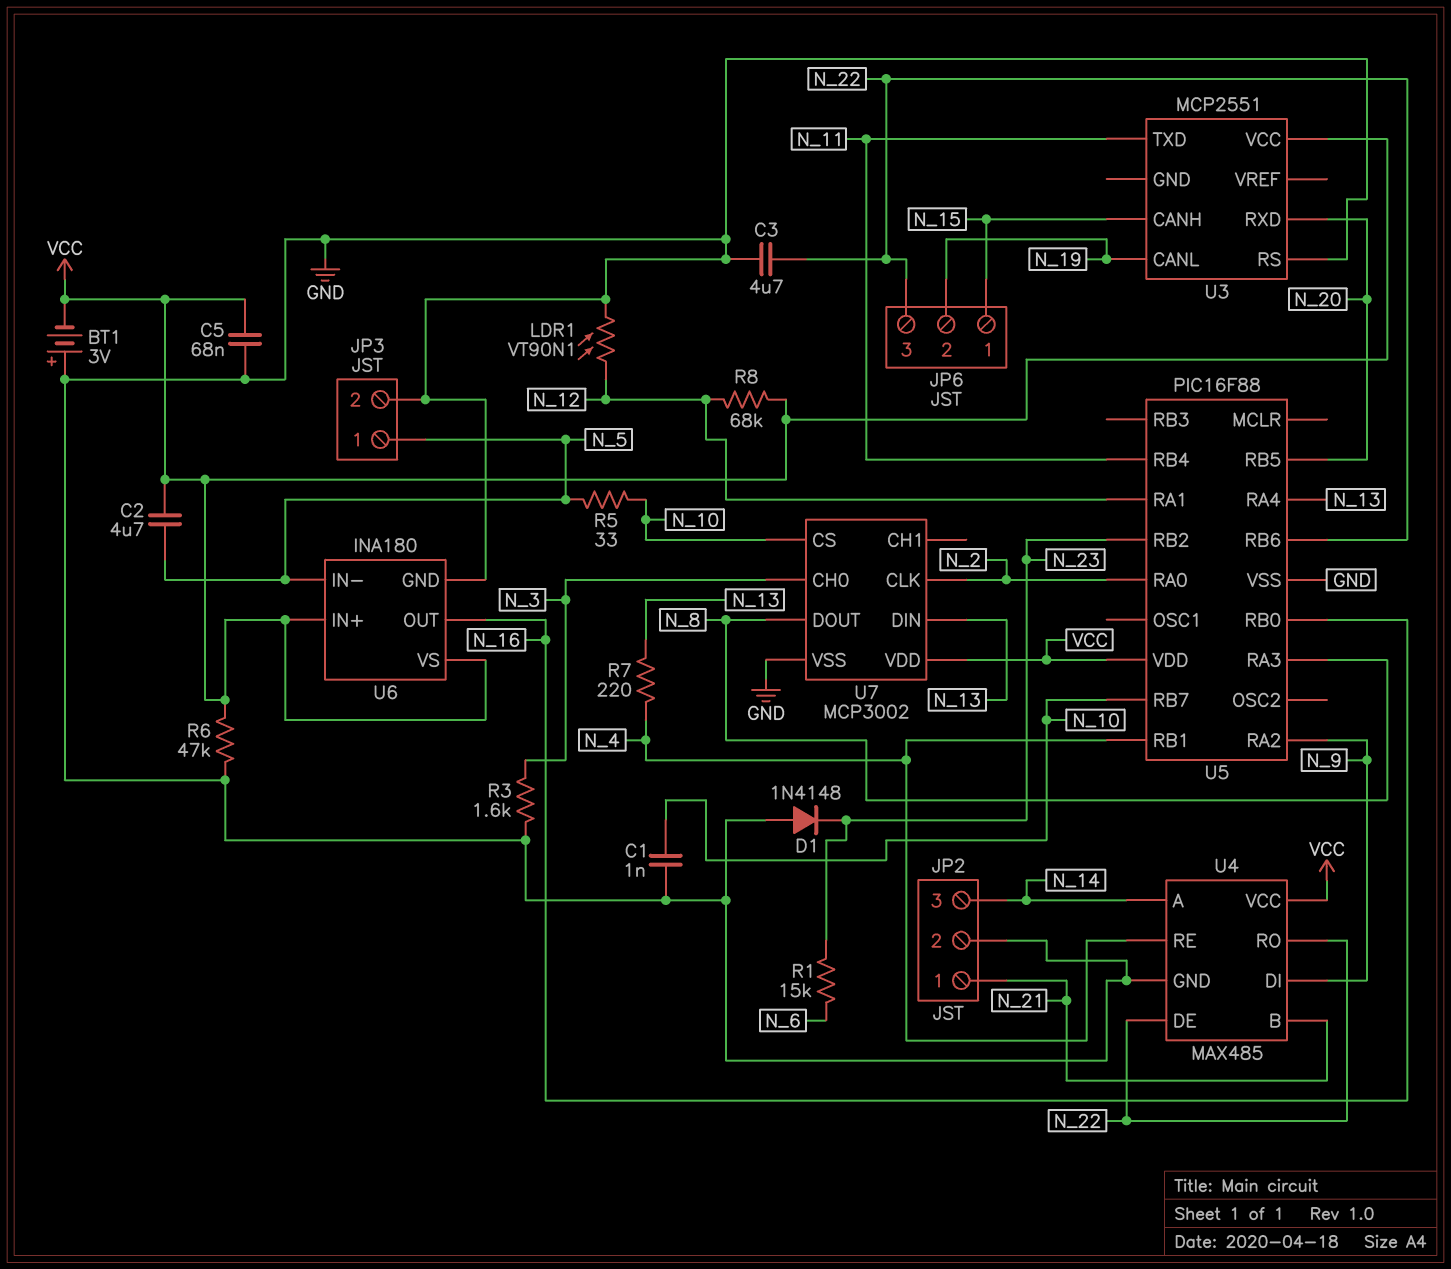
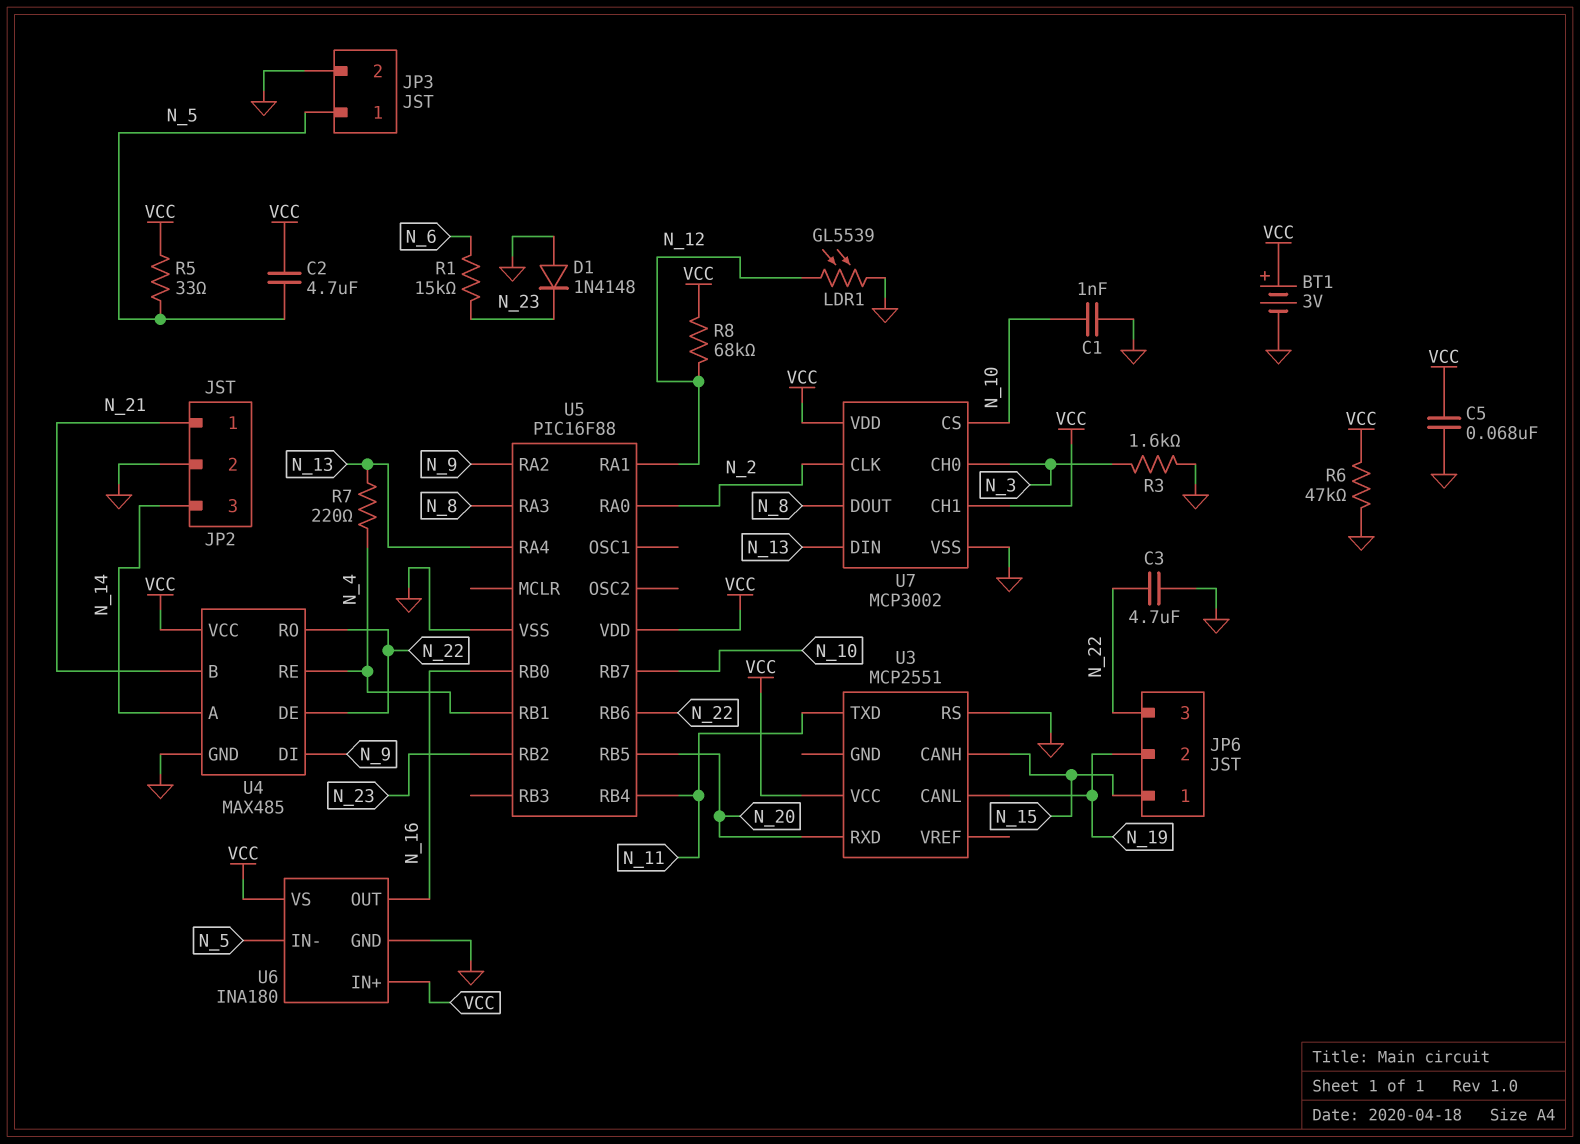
BT1: 3V (plus GND, minus VCC) -> 3V (plus VCC, minus GND)
LDR1: VT90N1 (GND, N_12) -> GL5539 (GND, N_12)
R5: 33 (N_5, N_10) -> 33 (N_5, VCC)
U7 pin CH1: none -> VCC

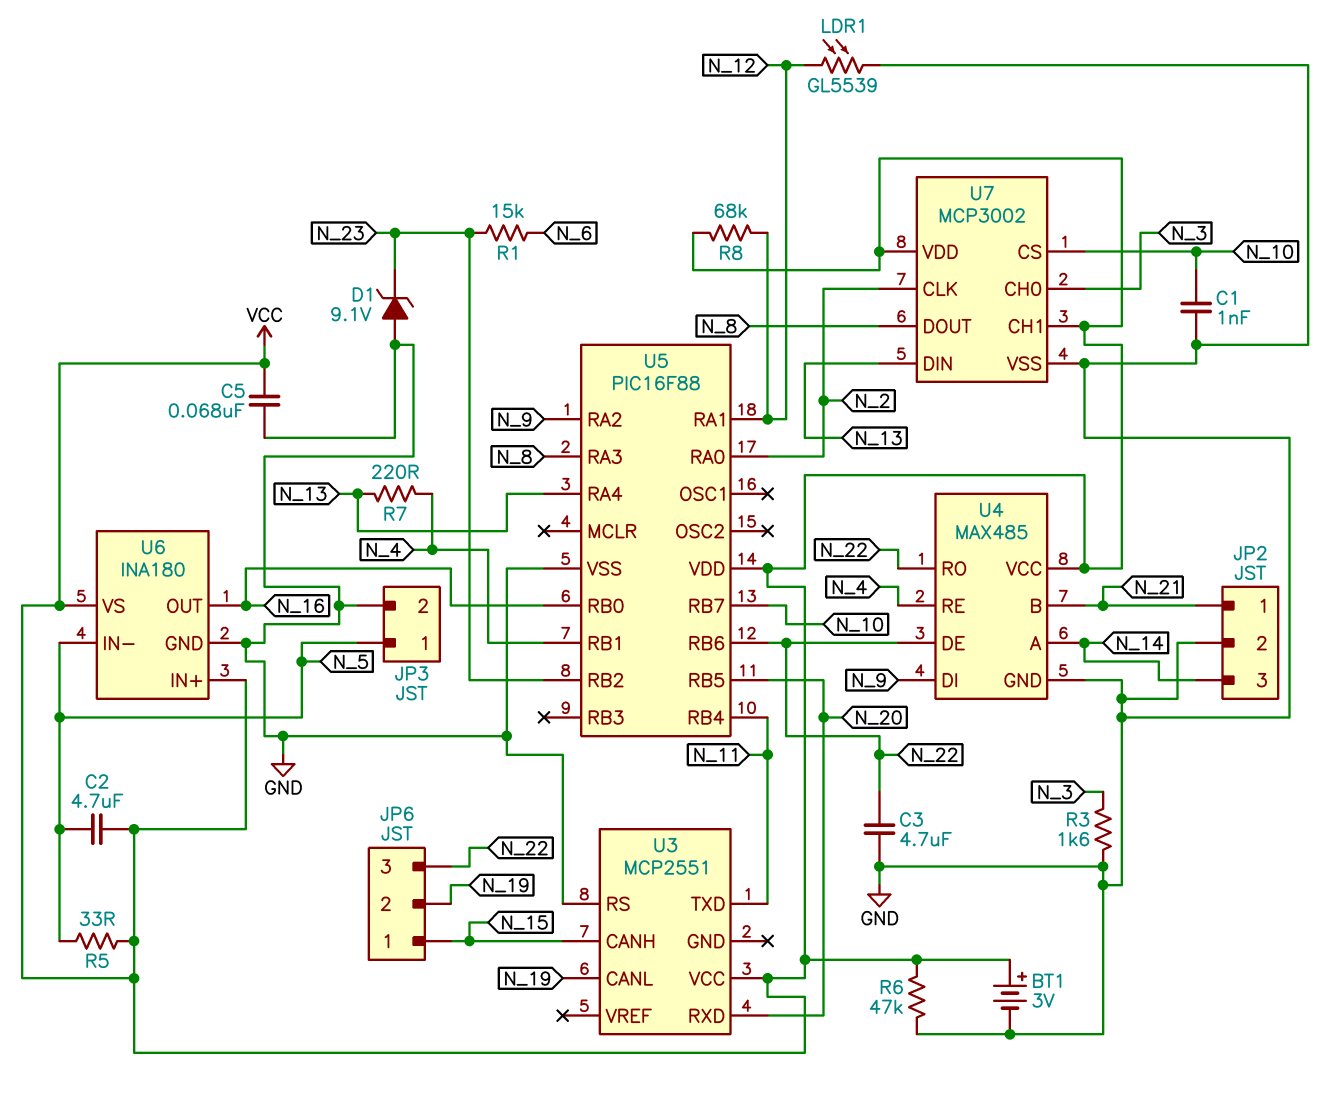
D1: diode 1N4148 (A GND, K N_23) -> zener 9.1V (A GND, K N_23)

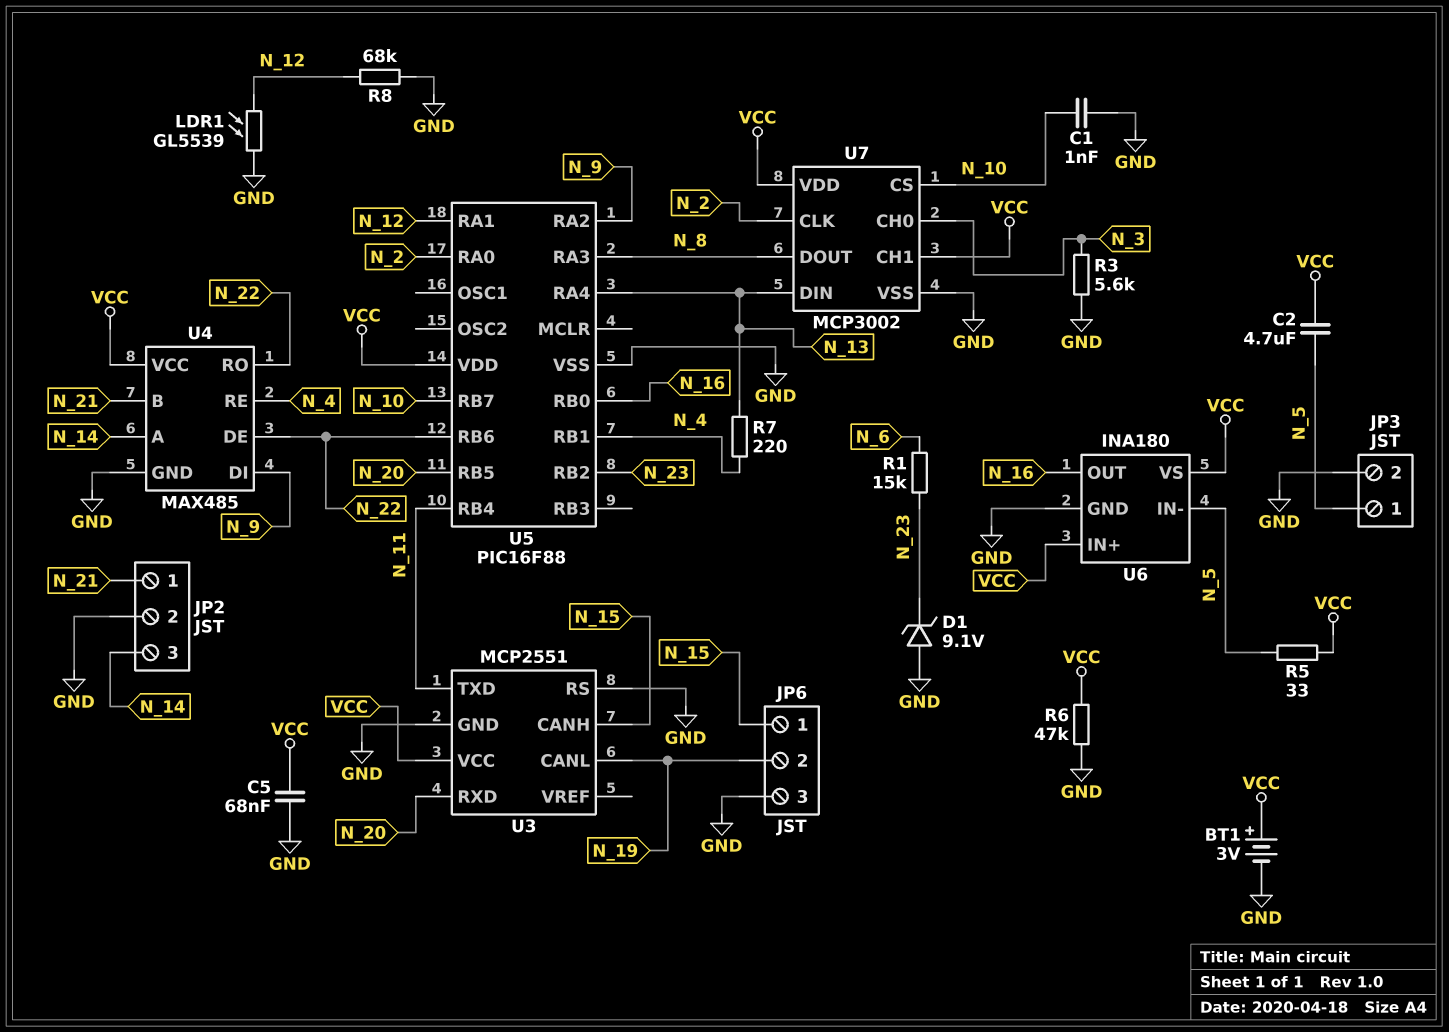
C3: 4.7uF (GND, N_22) -> none
JP6 pin 3: N_22 -> GND
R3: 1.6k (GND, N_3) -> 5.6k (GND, N_3)
R8: 68k (N_12, VCC) -> 68k (GND, N_12)
U3 pin GND: none -> GND

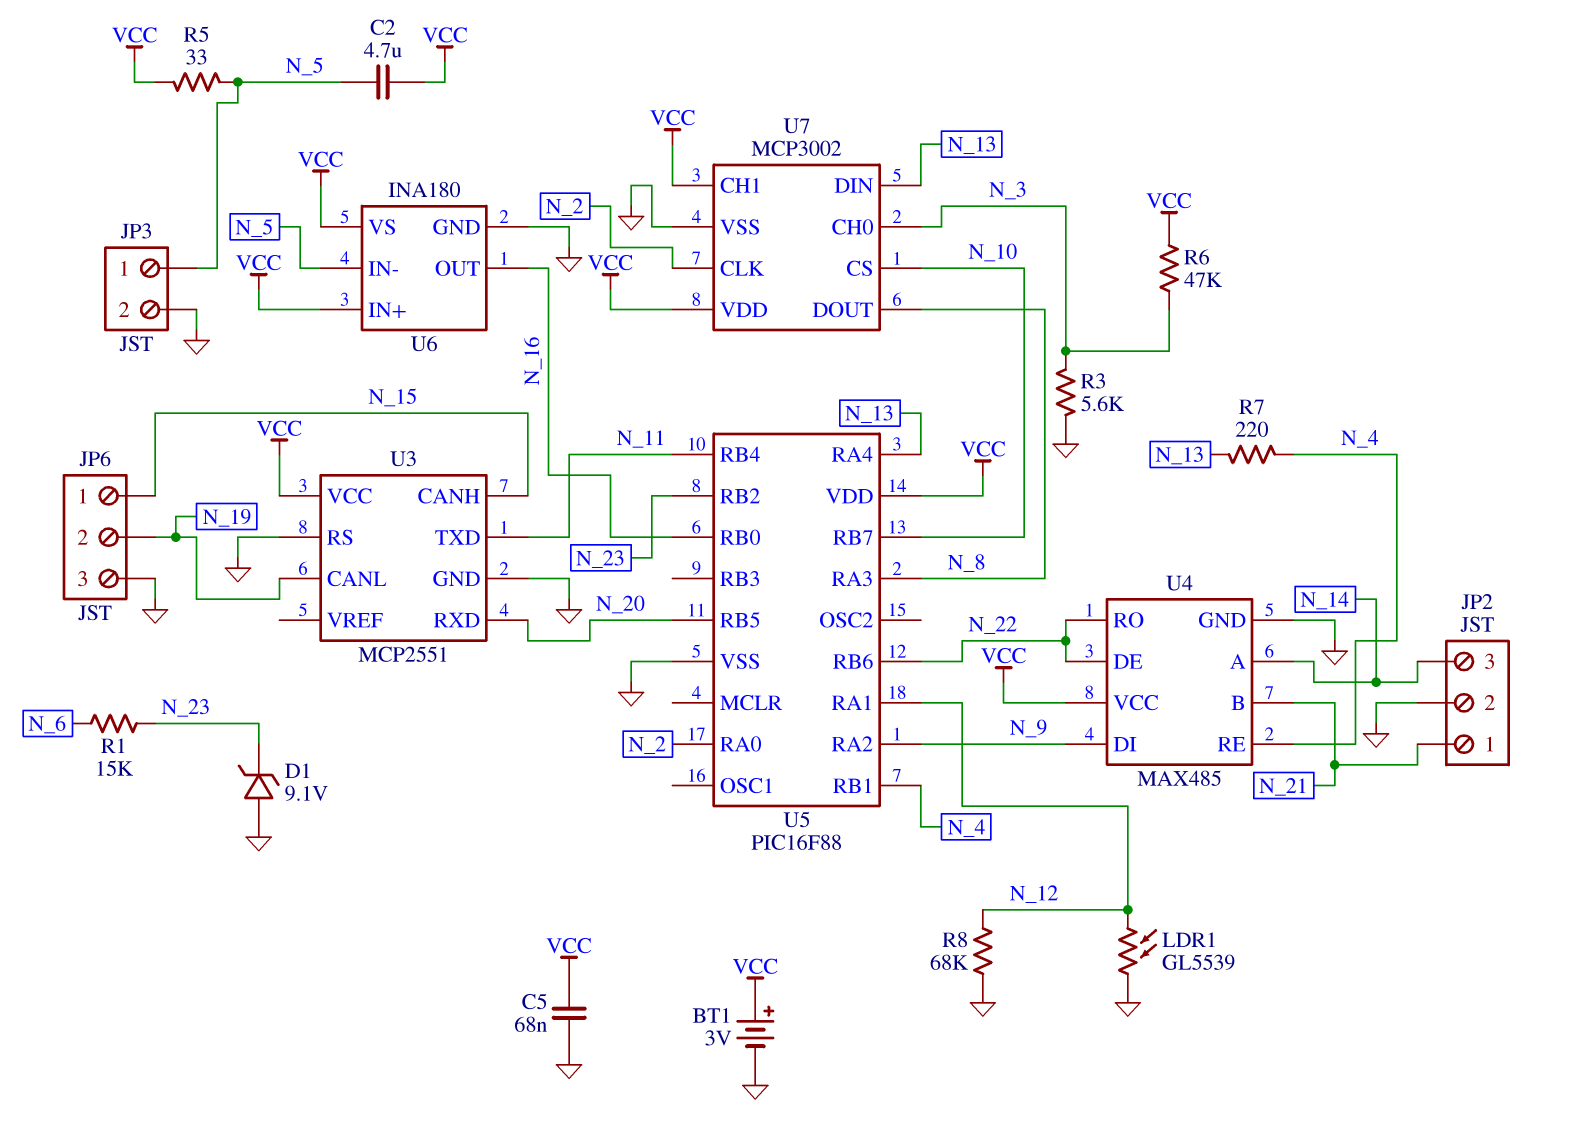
C1: 1nF (GND, N_10) -> none
R6: 47k (GND, VCC) -> 47k (N_3, VCC)

